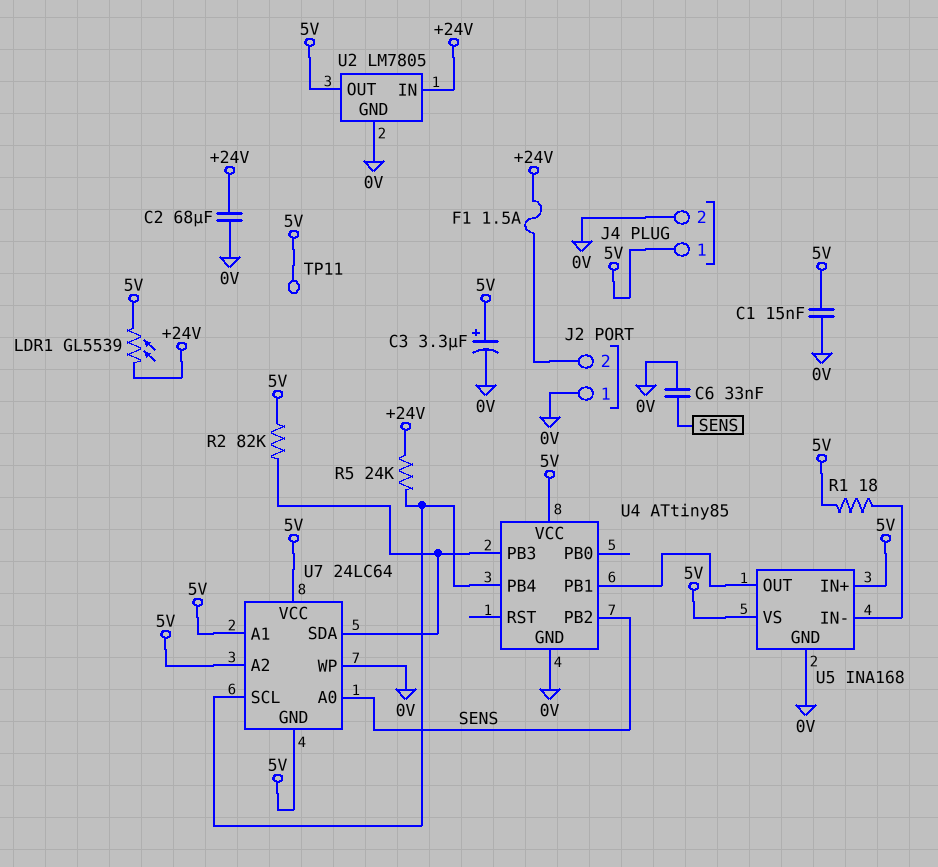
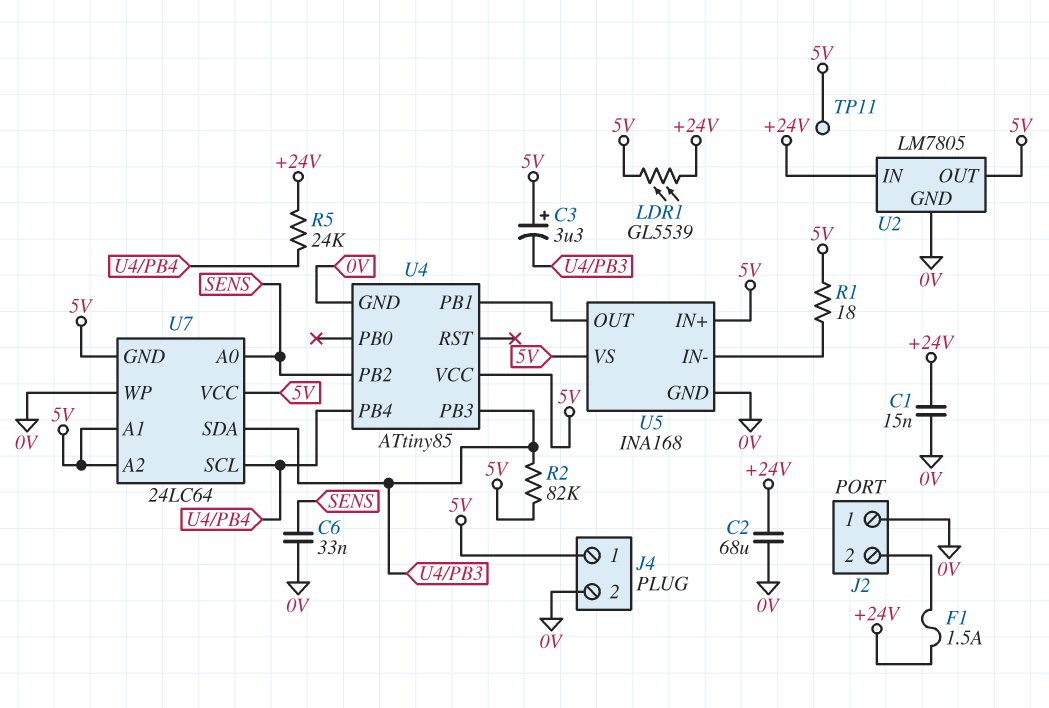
C1: 15nF (0V, 5V) -> 15nF (+24V, 0V)
C3: 3.3uF (plus 5V, minus 0V) -> 3.3uF (plus 5V, minus U4/PB3)

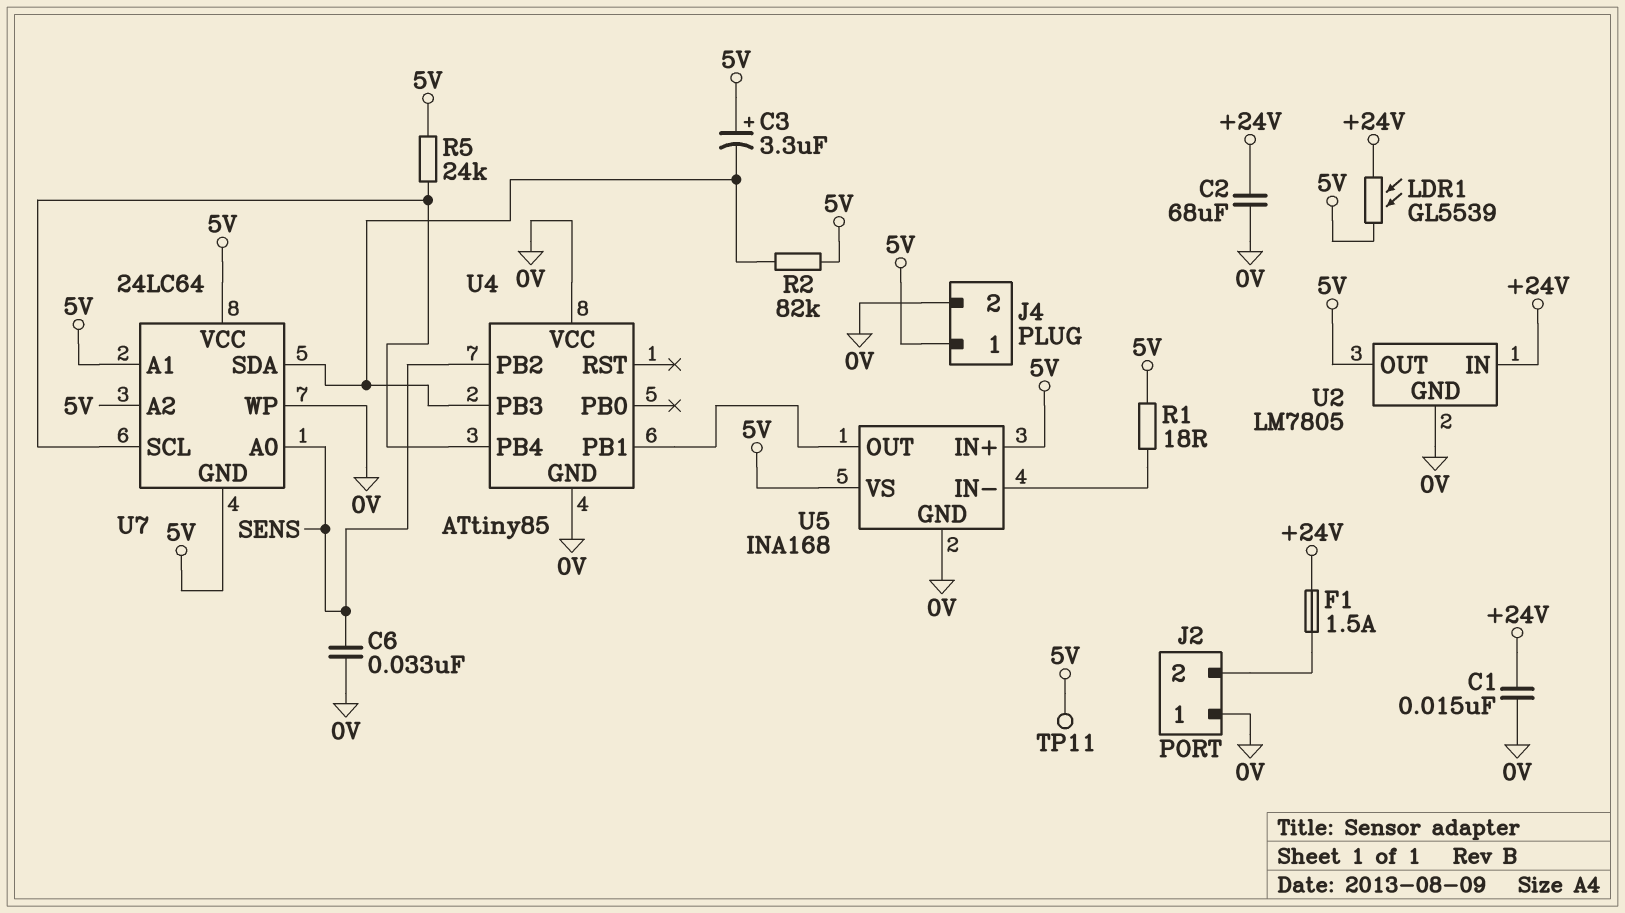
R5: 24k (+24V, U4/PB4) -> 24k (5V, U4/PB4)
U4 pin VCC: 5V -> 0V

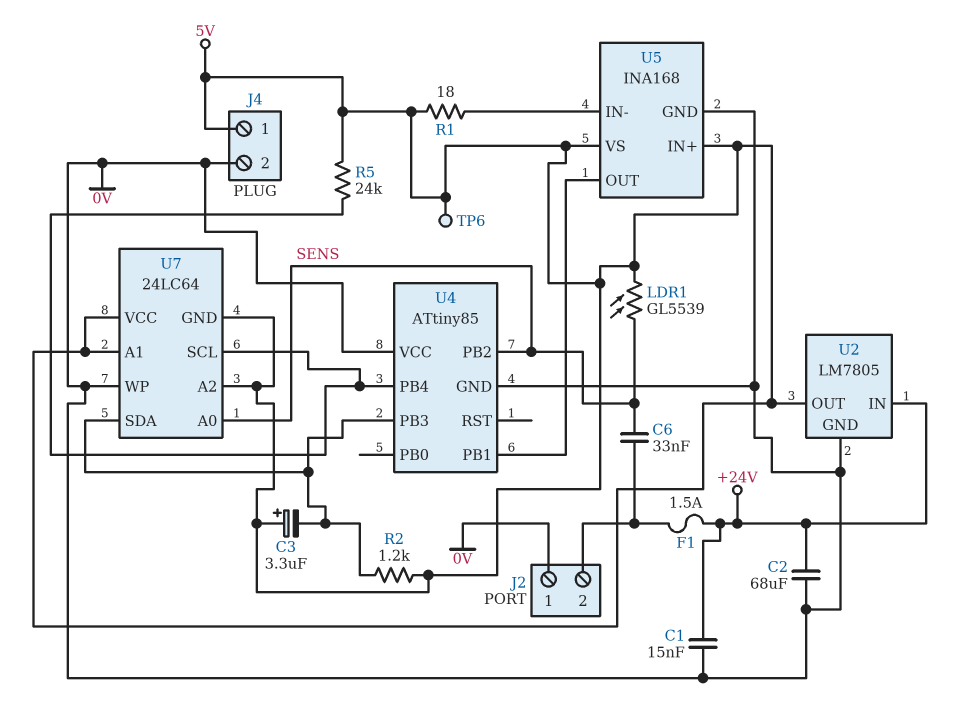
C6: 33nF (0V, SENS) -> 33nF (J2/2, SENS)
LDR1: GL5539 (+24V, 5V) -> GL5539 (5V, SENS)
R2: 82k (5V, U4/PB3) -> 1.2k (5V, U4/PB3)
TP6: none -> test point (5V)
TP11: test point (5V) -> none

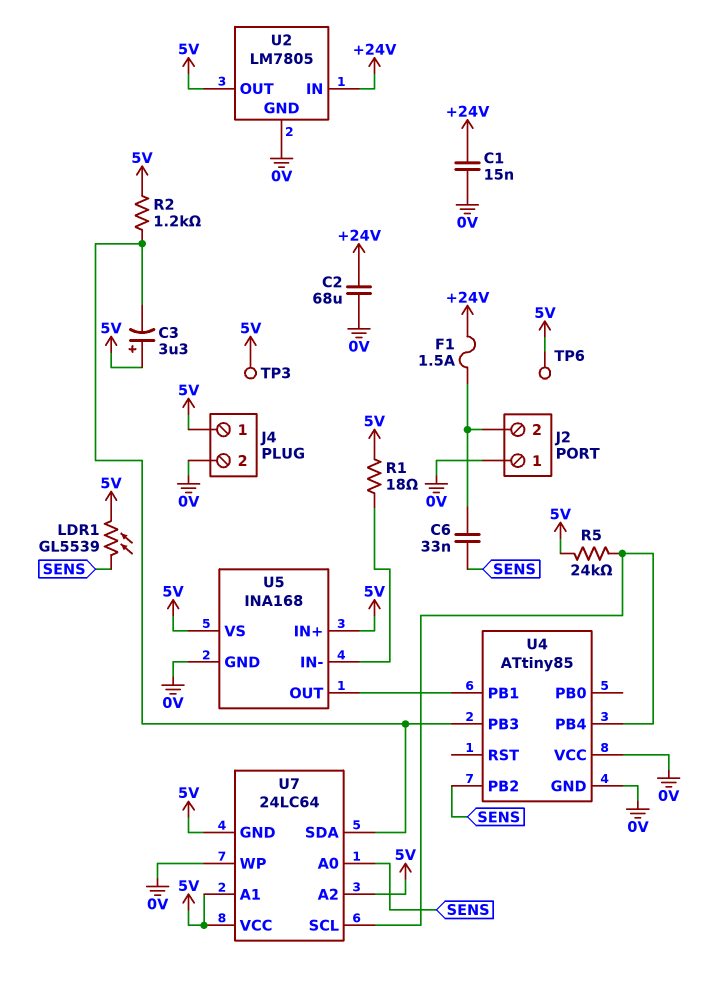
TP3: none -> test point (5V)

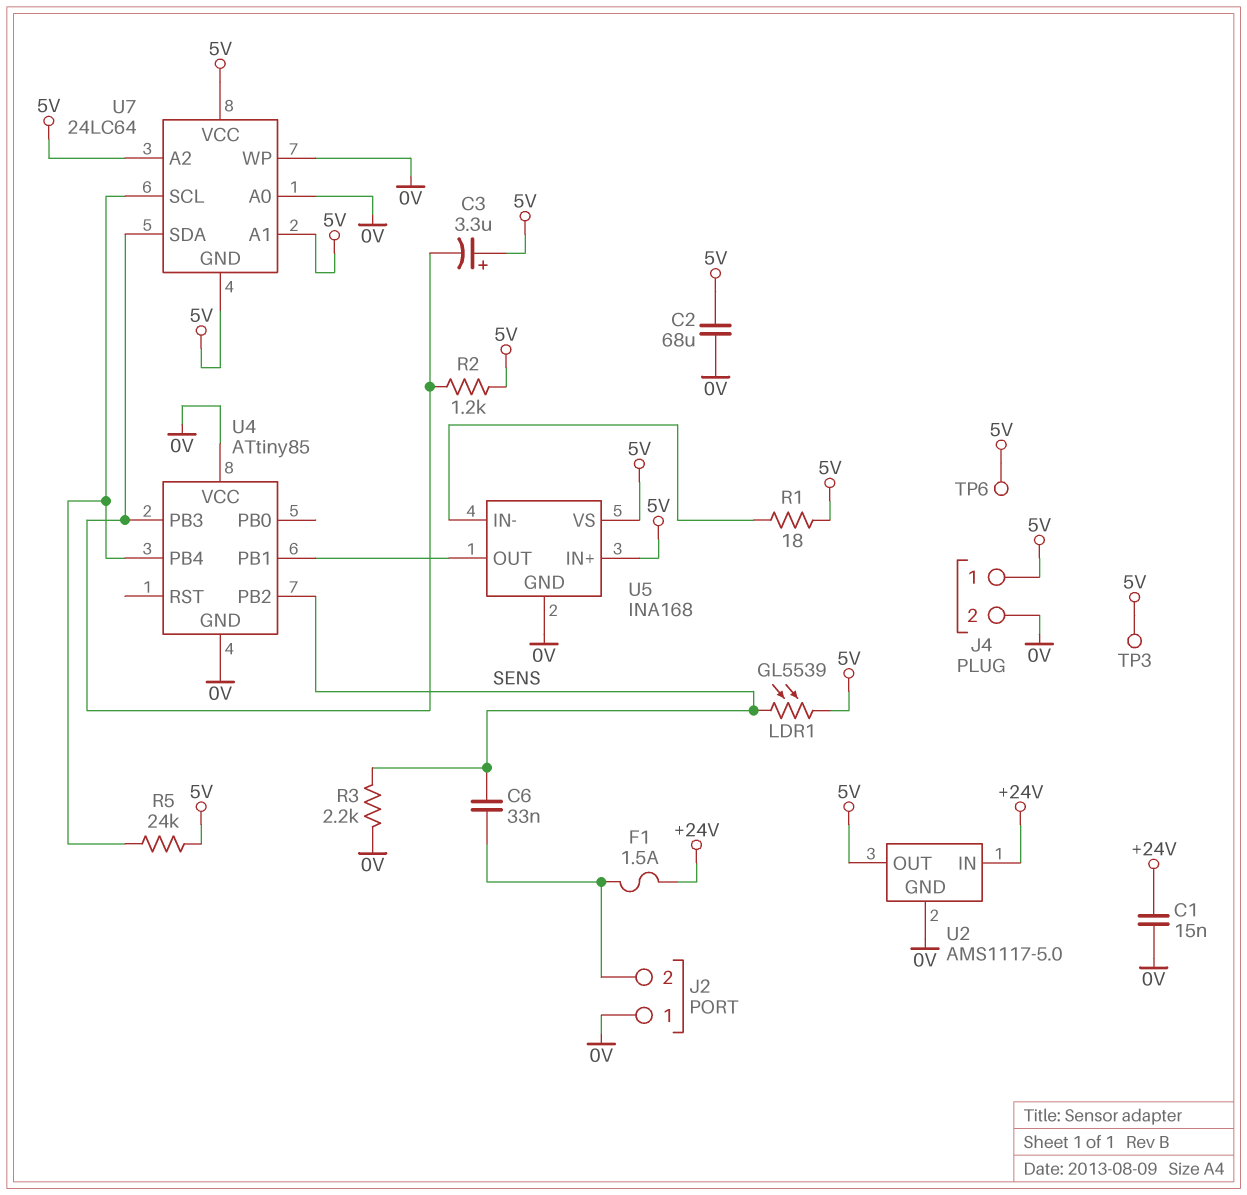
C2: 68uF (+24V, 0V) -> 68uF (0V, 5V)
R3: none -> 2.2k (0V, SENS)
U2: LM7805 -> AMS1117-5.0
U7 pin A0: SENS -> 0V

